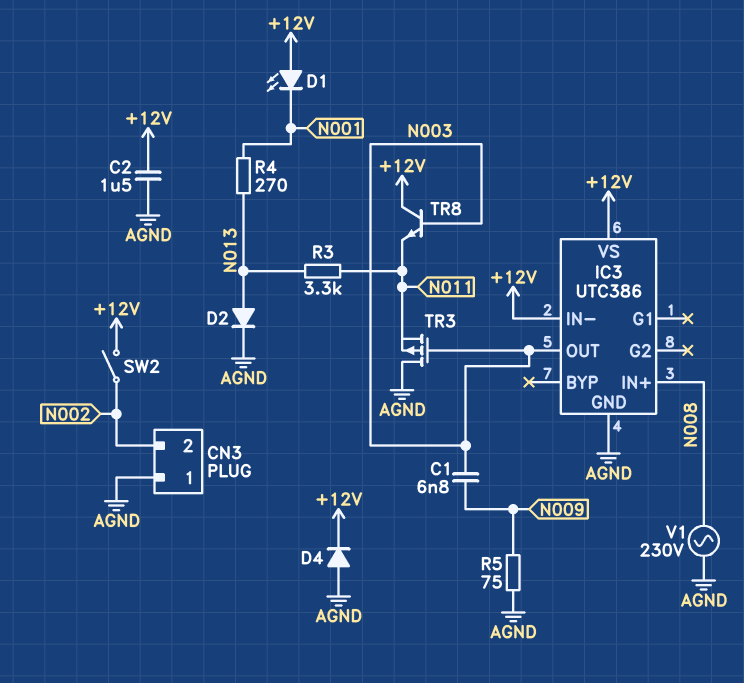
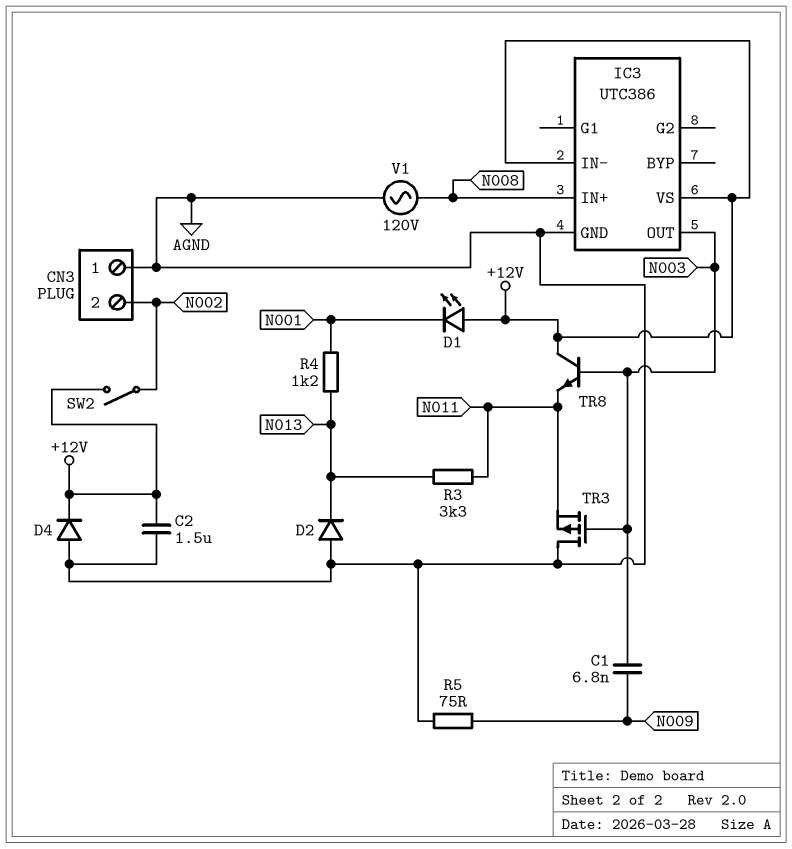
D2: diode (A N013, K AGND) -> diode (A AGND, K N013)
R4: 270 (N001, N013) -> 1.2k (N001, N013)
V1: AC 230V (AGND, N008) -> AC 120V (AGND, N008)

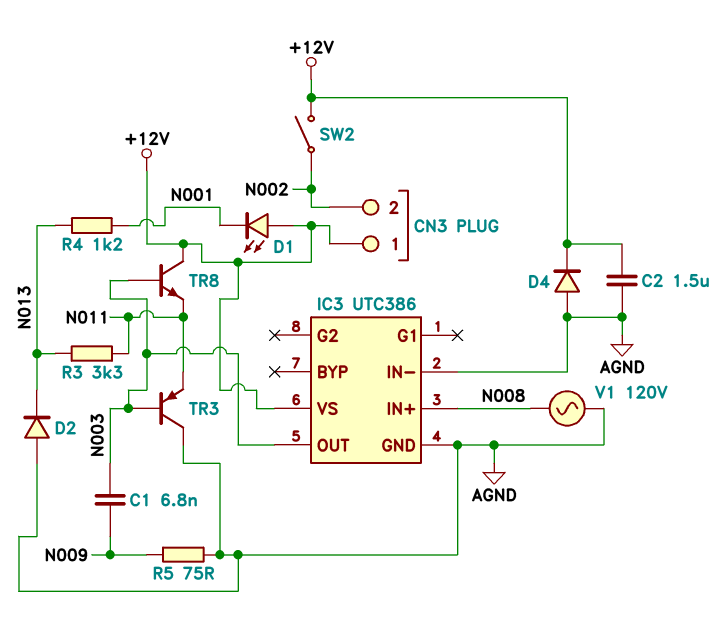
CN3 pin 1: AGND -> +12V
IC3 pin IN-: +12V -> AGND
TR3: PMOS (G N003, D AGND, S N011) -> PNP (B N003, C AGND, E N011)

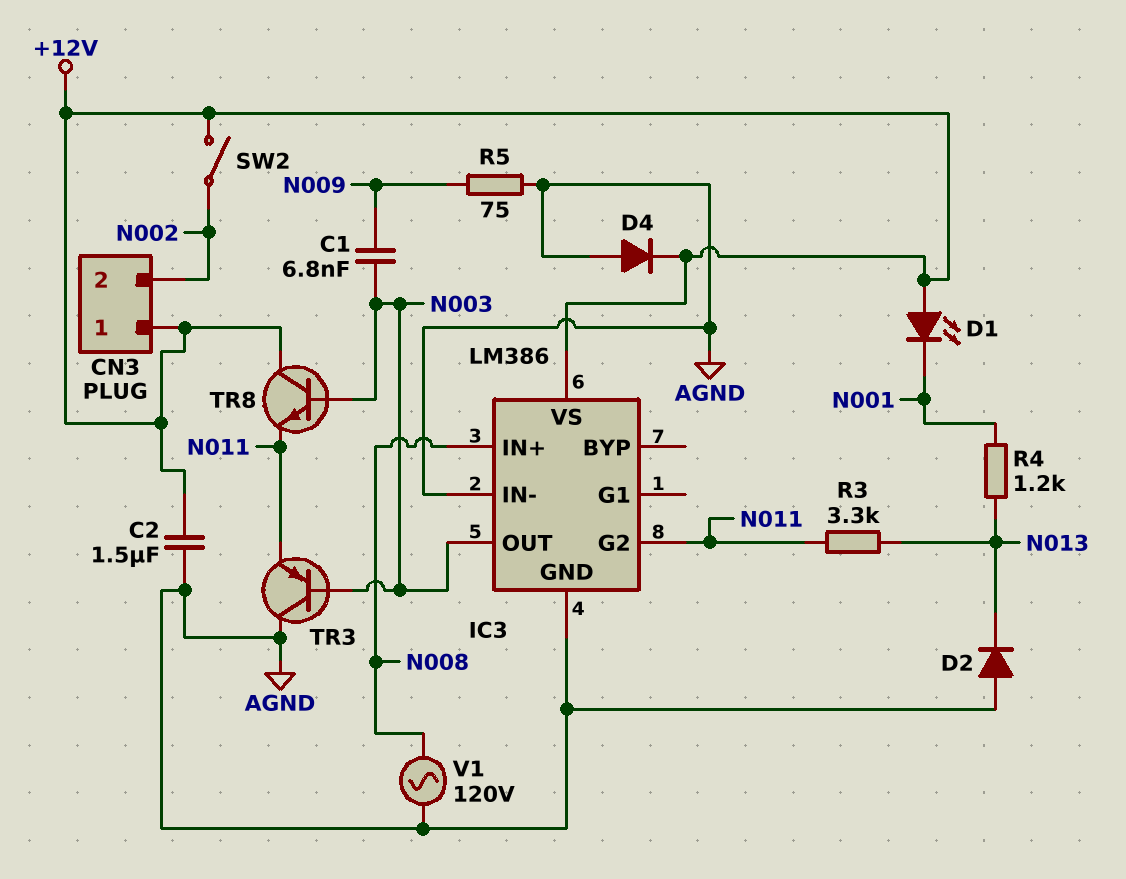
IC3: UTC386 -> LM386
IC3 pin G2: none -> N011

